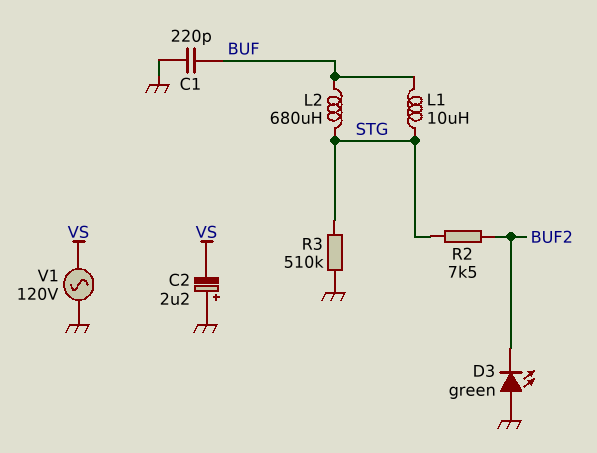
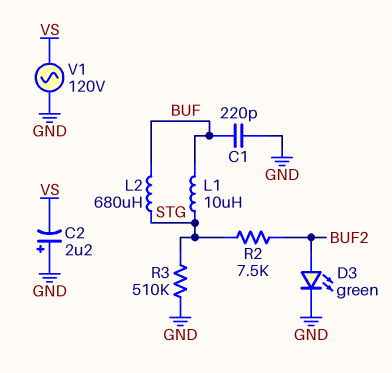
D3: LED green (A GND, K BUF2) -> LED green (A BUF2, K GND)

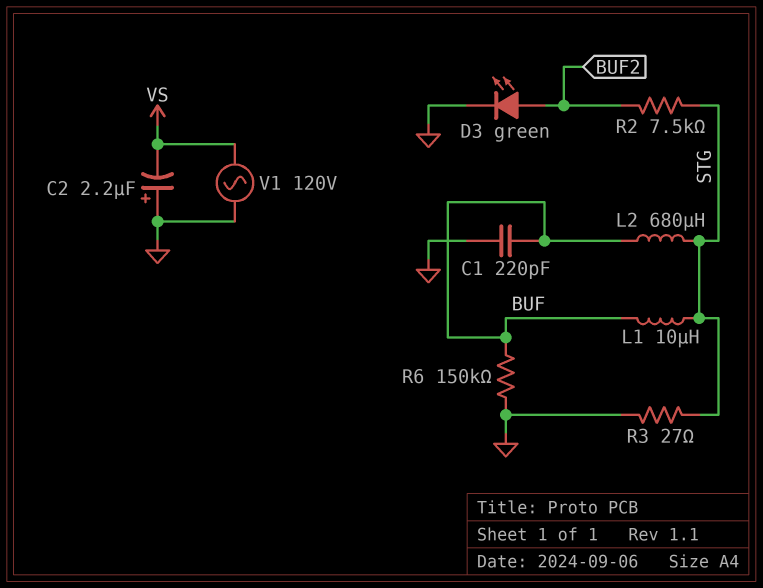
R3: 510k (GND, STG) -> 27 (GND, STG)
R6: none -> 150k (BUF, GND)

